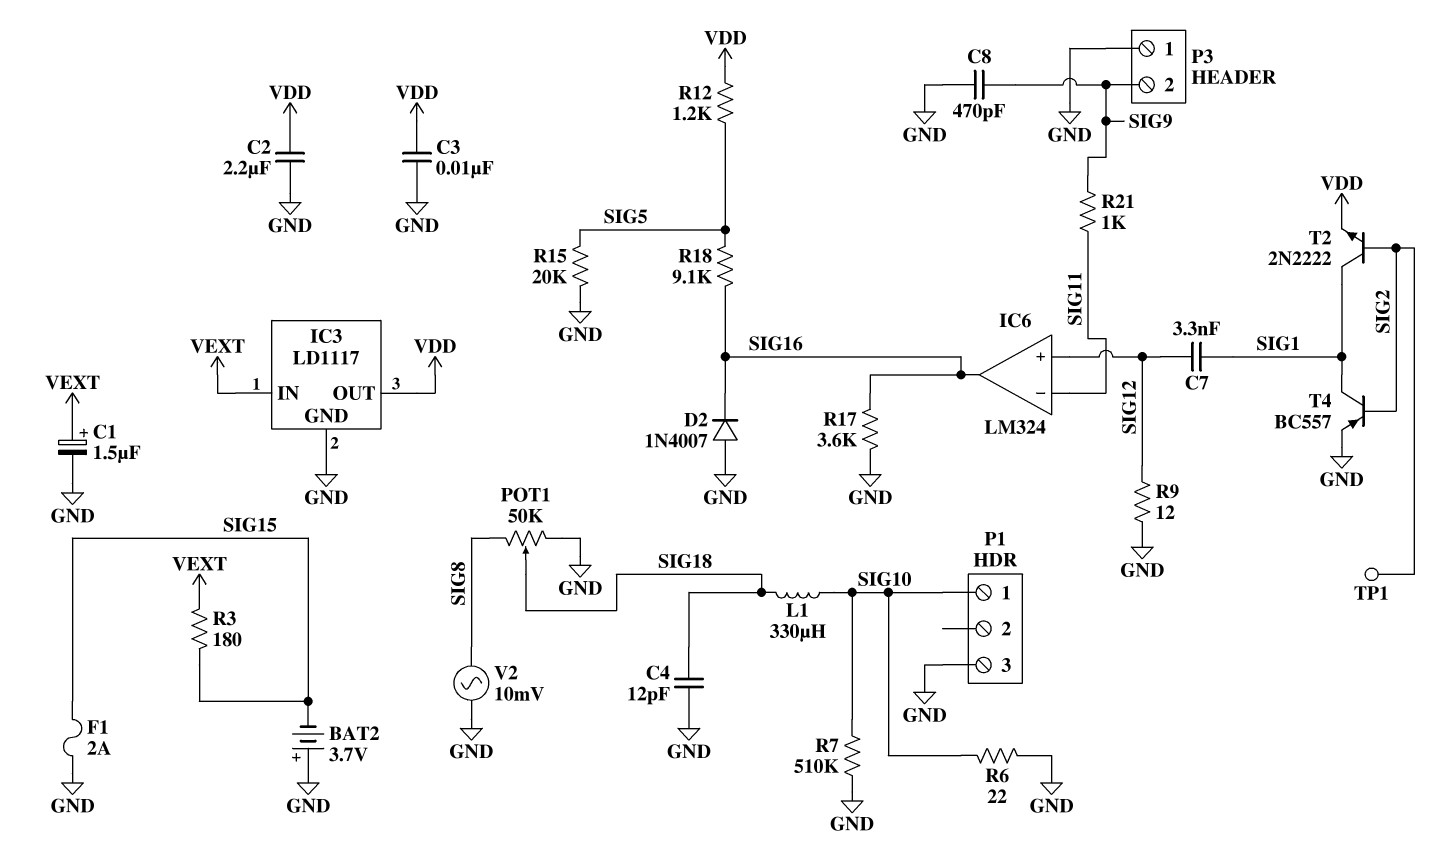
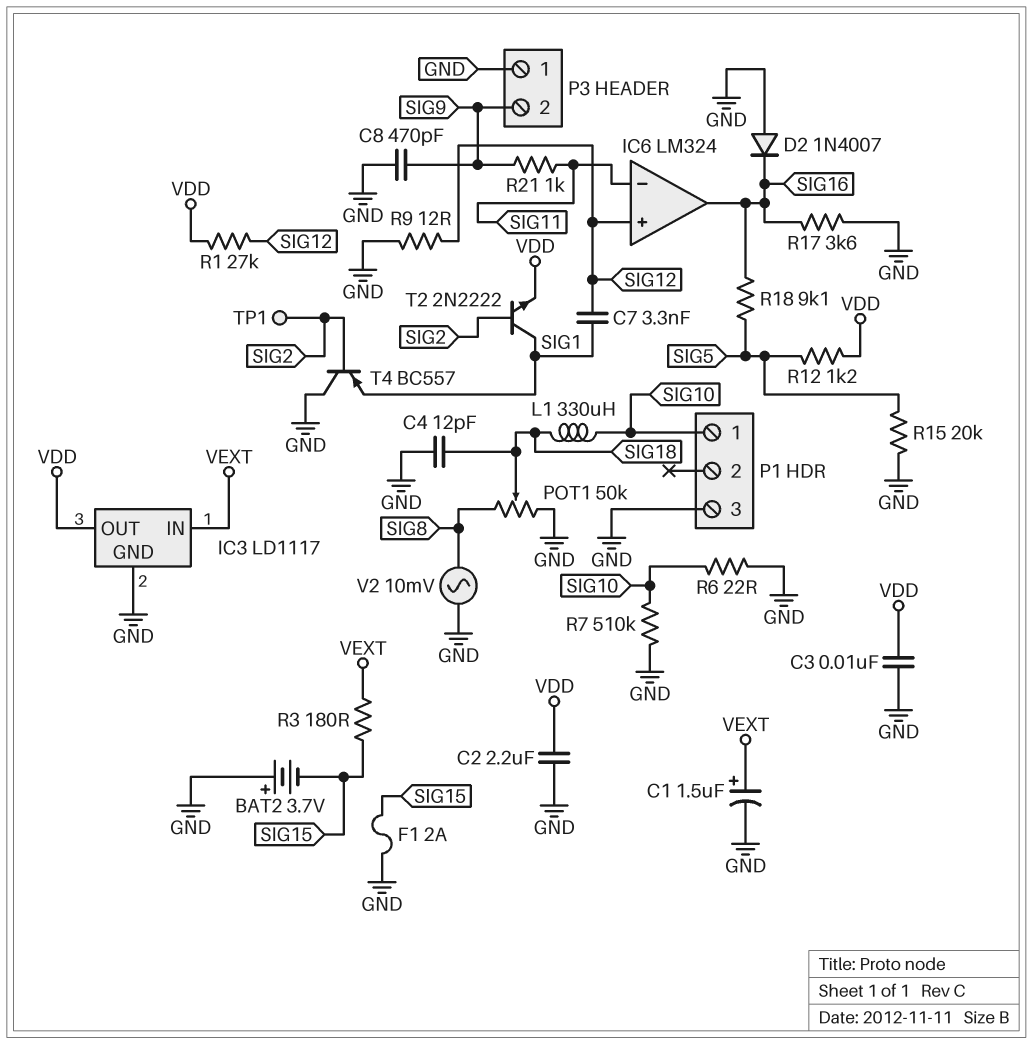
R1: none -> 27k (SIG12, VDD)
T4: PNP BC557 (B SIG2, C SIG1, E GND) -> PNP BC557 (B SIG2, C GND, E SIG1)

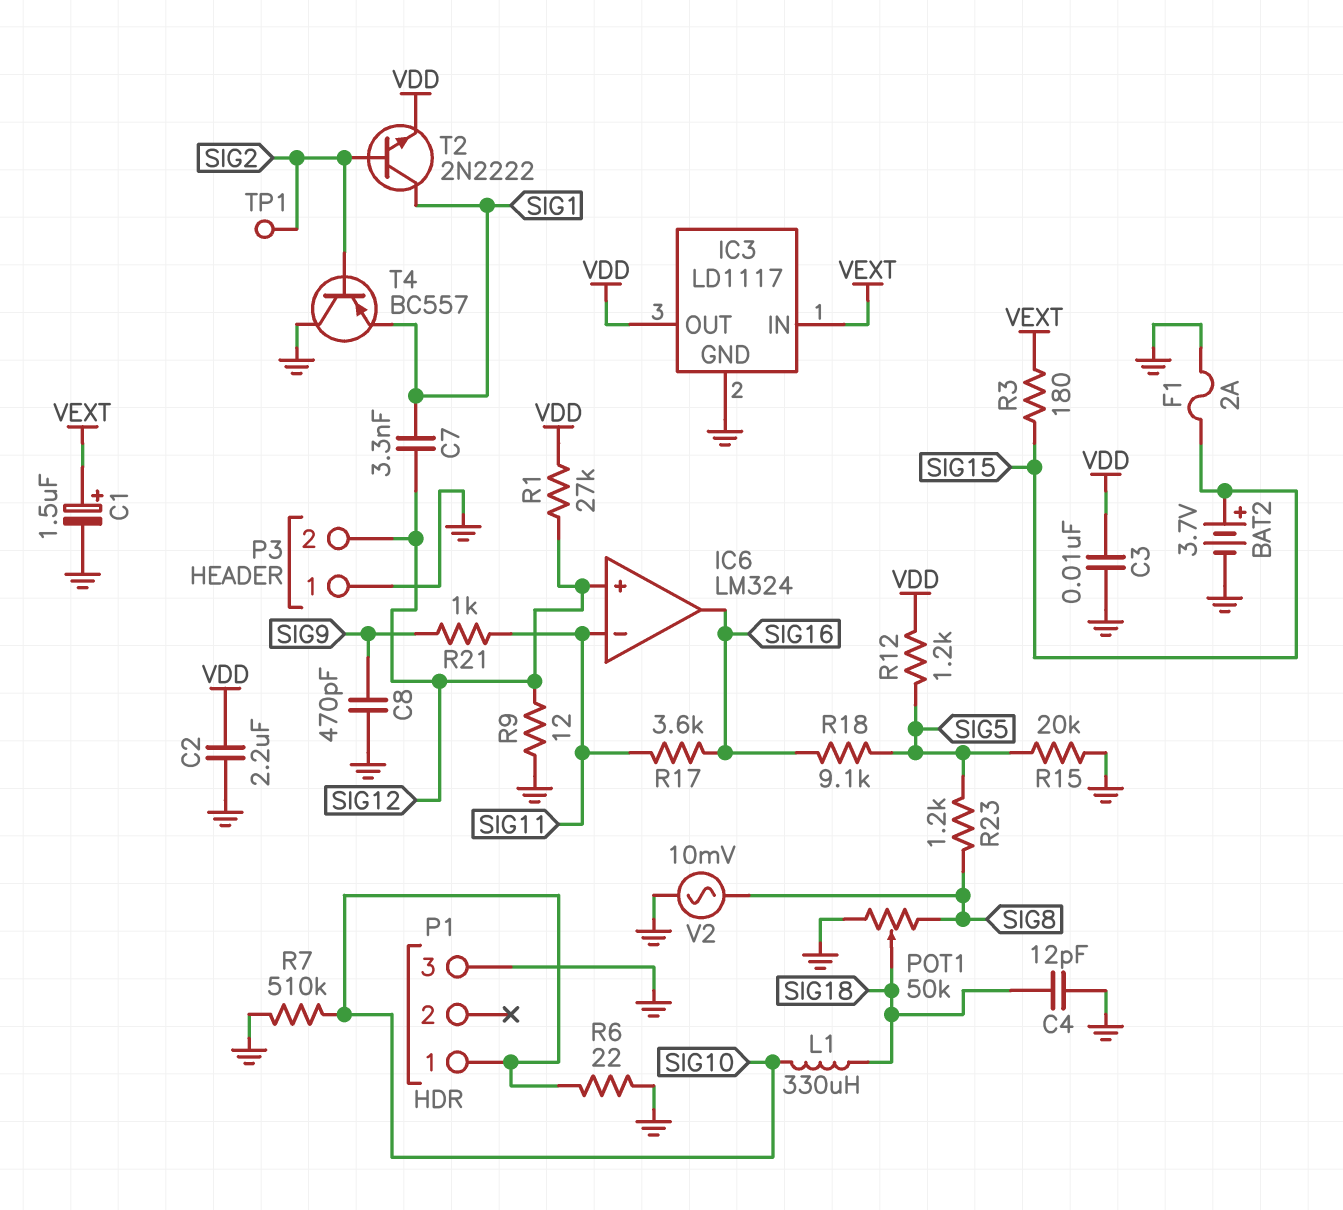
BAT2: 3.7V (plus GND, minus SIG15) -> 3.7V (plus SIG15, minus GND)
D2: diode 1N4007 (A GND, K SIG16) -> none
P3 pin 2: SIG9 -> SIG12
R17: 3.6k (GND, SIG16) -> 3.6k (SIG11, SIG16)
R23: none -> 1.2k (SIG5, SIG8)

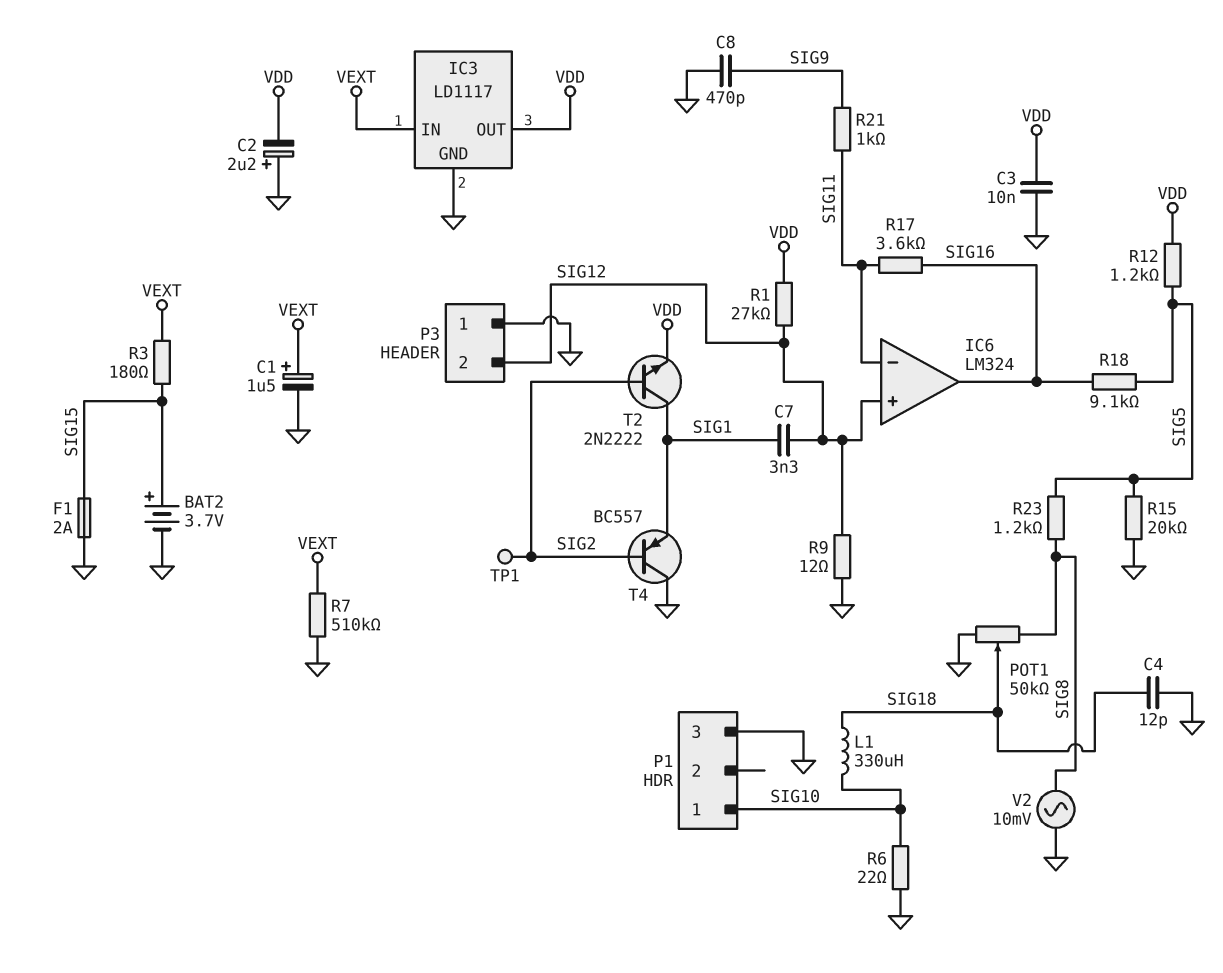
C2: 2.2uF (GND, VDD) -> 2.2uF (plus GND, minus VDD)
R7: 510k (GND, SIG10) -> 510k (GND, VEXT)

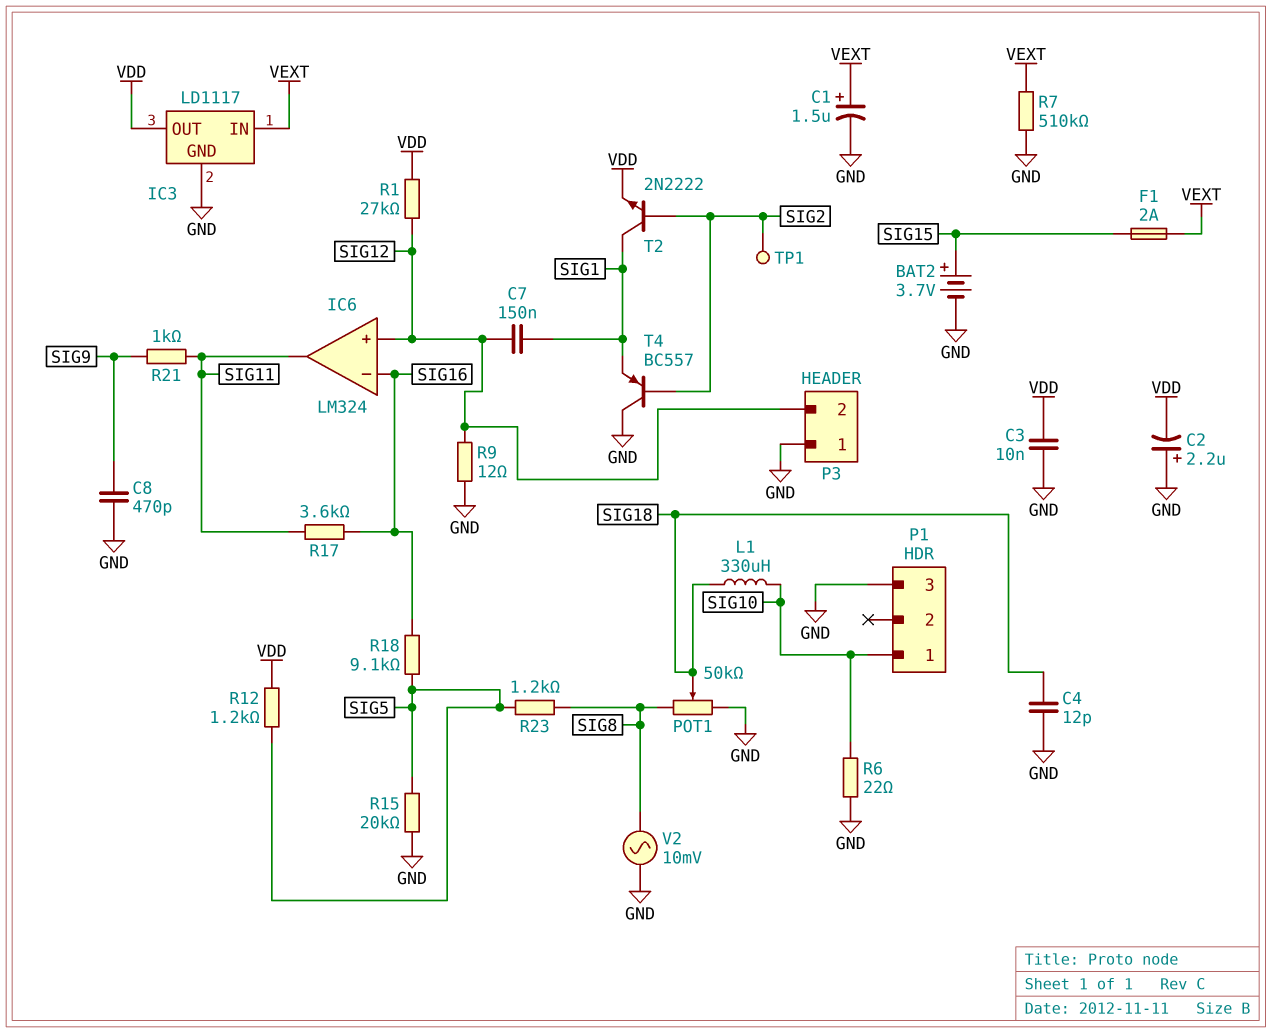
C7: 3.3nF (SIG1, SIG12) -> 150nF (SIG1, SIG12)
F1: 2A (GND, SIG15) -> 2A (SIG15, VEXT)
IC6 pin in-: SIG11 -> SIG16
IC6 pin out: SIG16 -> SIG11
R3: 180 (SIG15, VEXT) -> none

